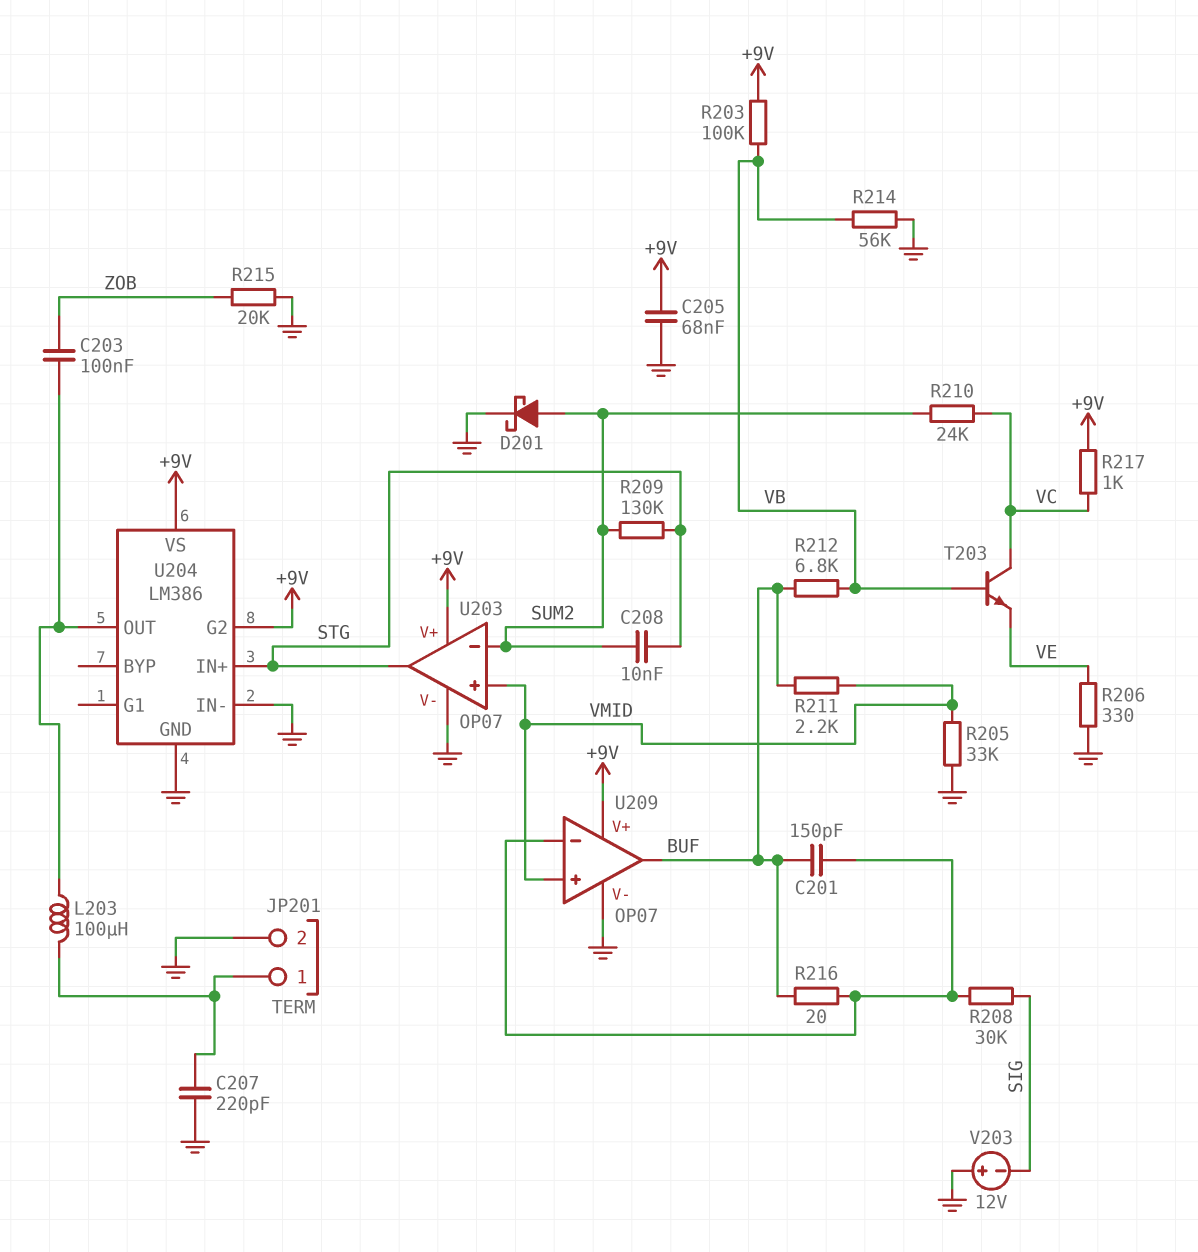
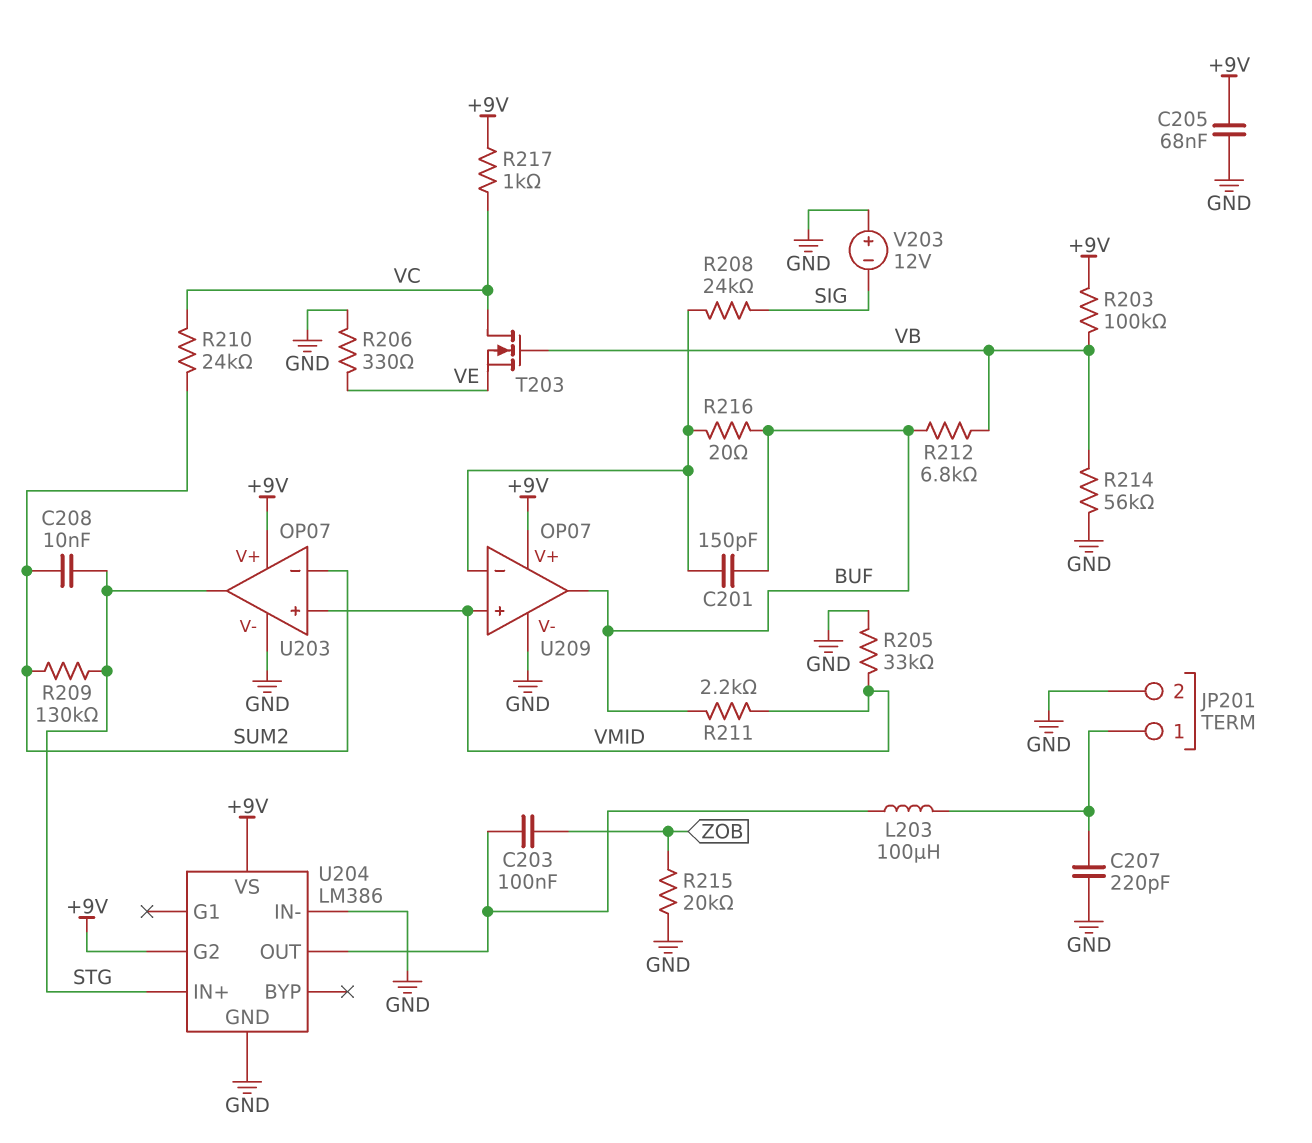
D201: schottky (A SUM2, K GND) -> none
R208: 30k (SIG, U209/in-) -> 24k (SIG, U209/in-)
T203: NPN (B VB, C VC, E VE) -> NMOS (G VB, D VC, S VE)

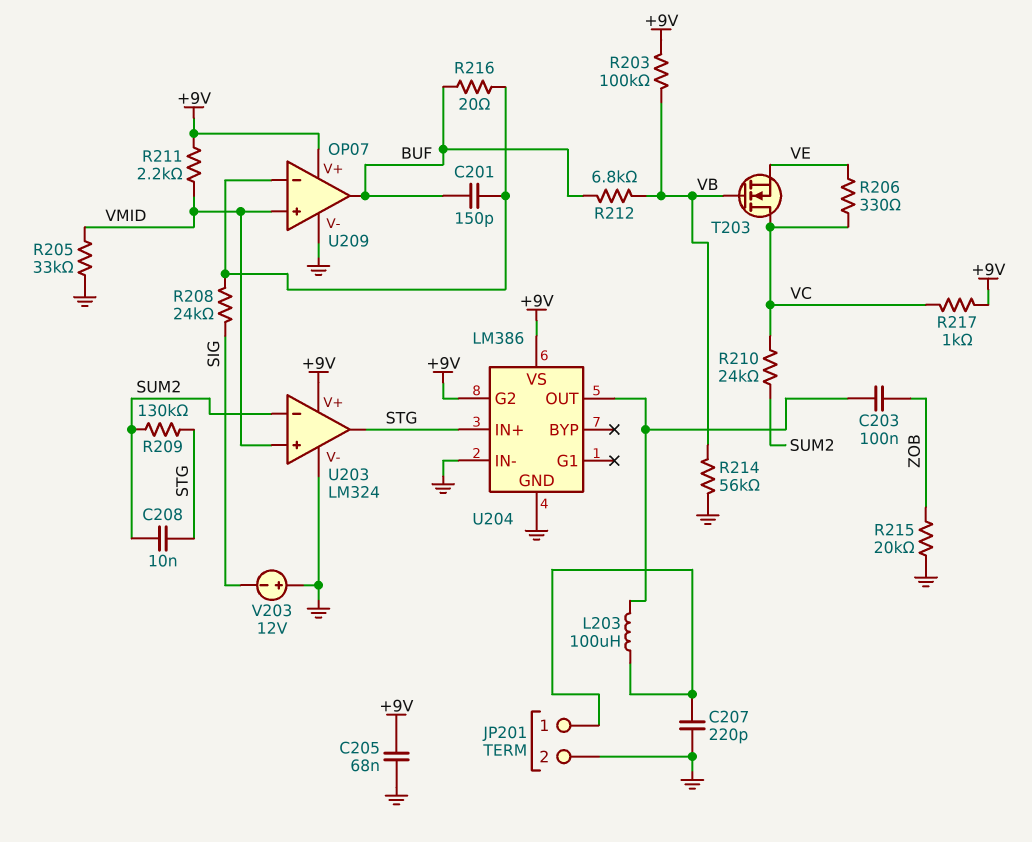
R206: 330 (GND, VE) -> 330 (VC, VE)
R211: 2.2k (BUF, VMID) -> 2.2k (+9V, VMID)
U203: OP07 -> LM324

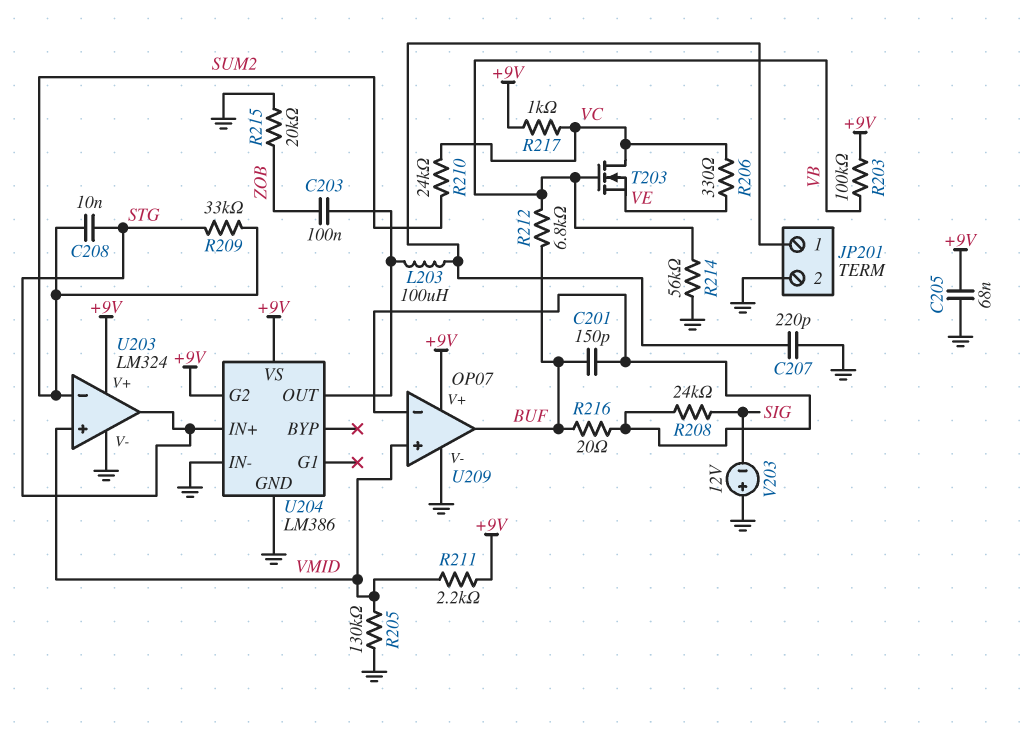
R205: 33k (GND, VMID) -> 130k (GND, VMID)
R209: 130k (STG, SUM2) -> 33k (STG, SUM2)

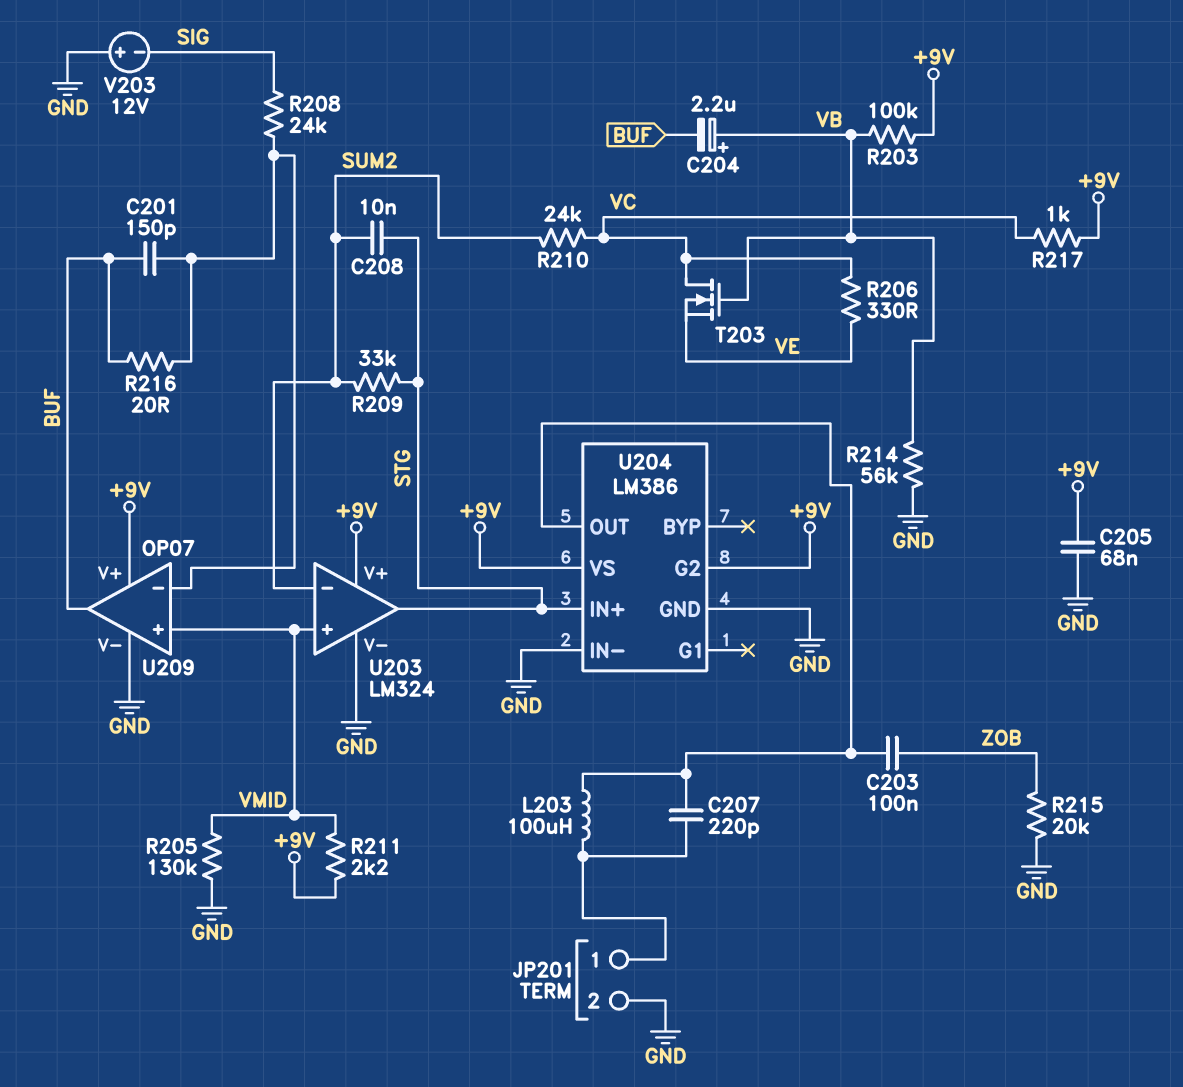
C204: none -> 2.2uF (plus VB, minus BUF)
C207: 220pF (GND, JP201/1) -> 220pF (JP201/1, U204/OUT)
R212: 6.8k (BUF, VB) -> none

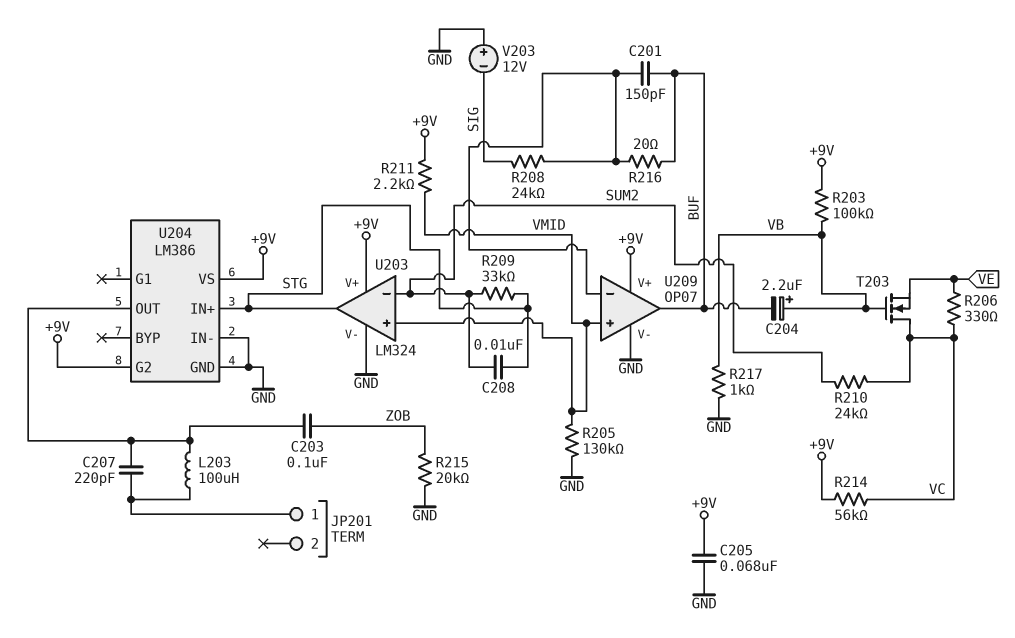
JP201 pin 2: GND -> none
R214: 56k (GND, VB) -> 56k (+9V, VC)
R217: 1k (+9V, VC) -> 1k (GND, VB)

